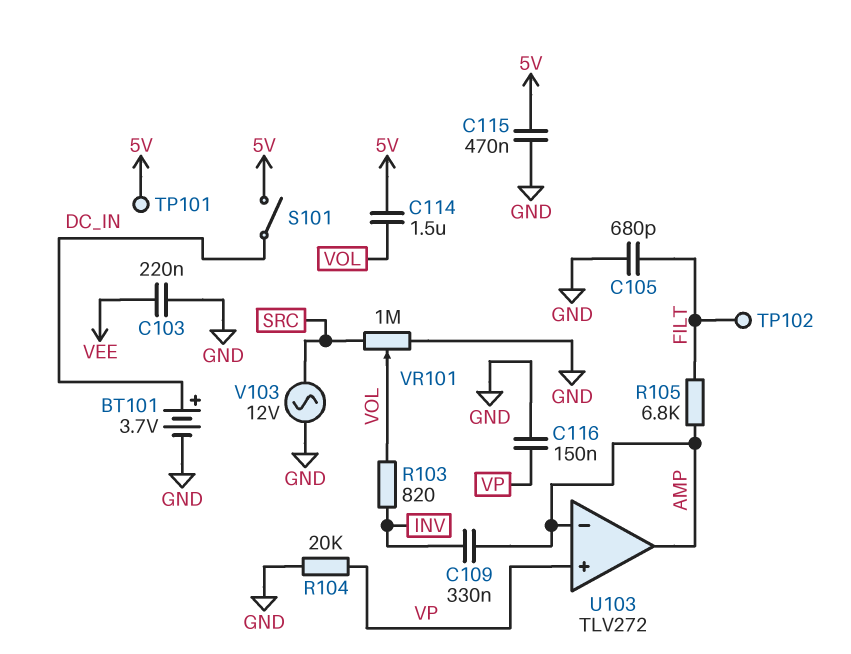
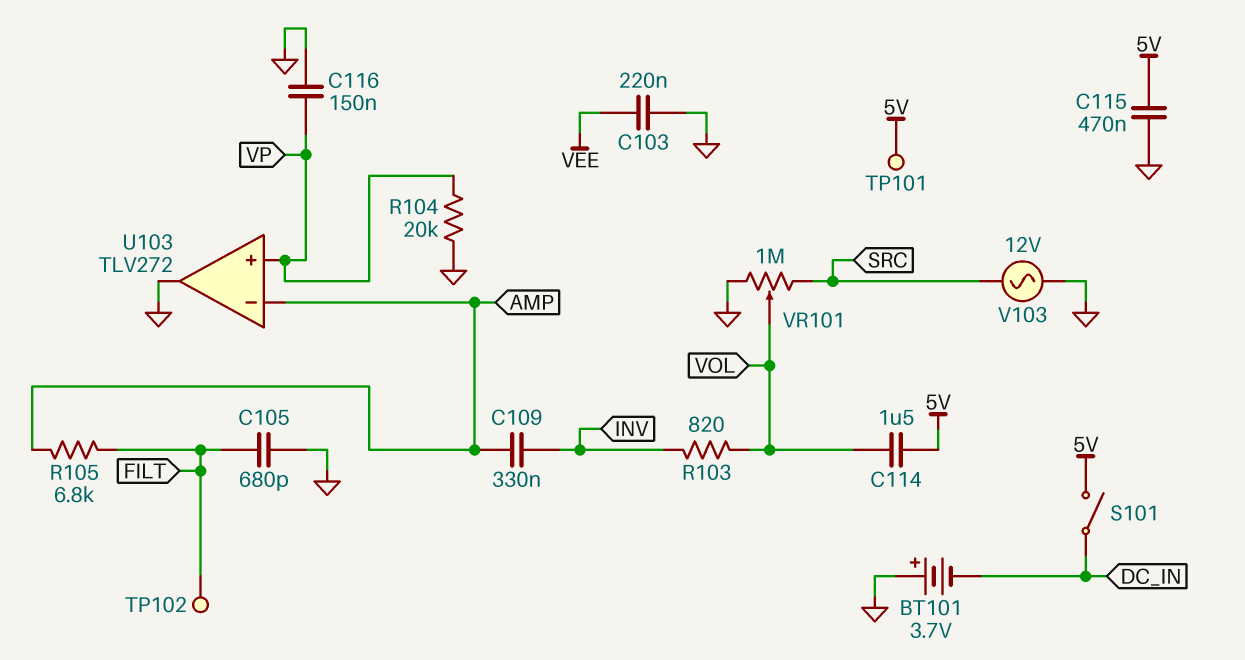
BT101: 3.7V (plus DC_IN, minus GND) -> 3.7V (plus GND, minus DC_IN)
U103 pin out: AMP -> GND

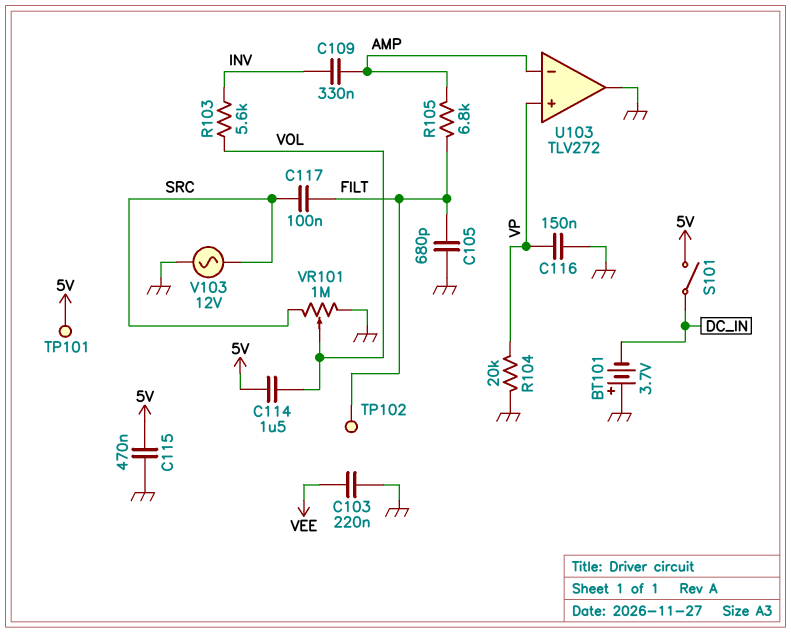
C117: none -> 100nF (FILT, SRC)
R103: 820 (INV, VOL) -> 5.6k (INV, VOL)

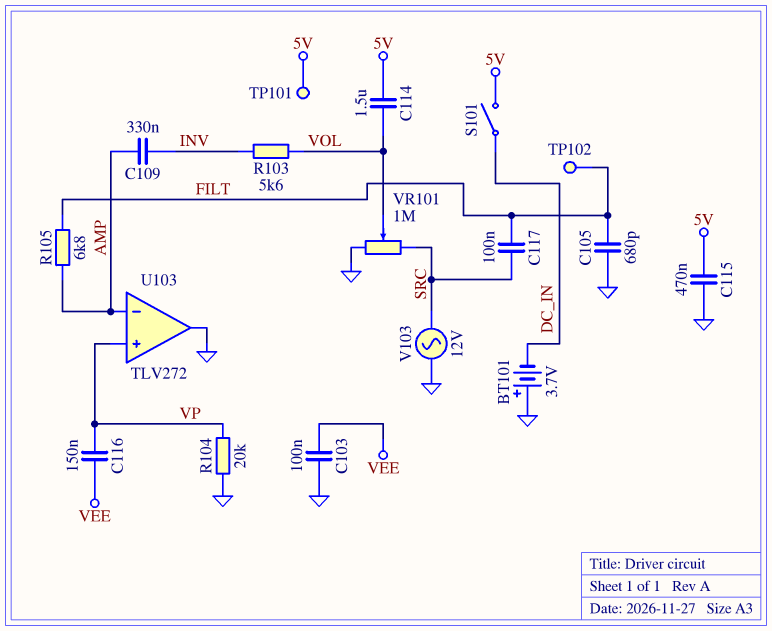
C103: 220nF (GND, VEE) -> 100nF (GND, VEE)
C116: 150nF (GND, VP) -> 150nF (VEE, VP)

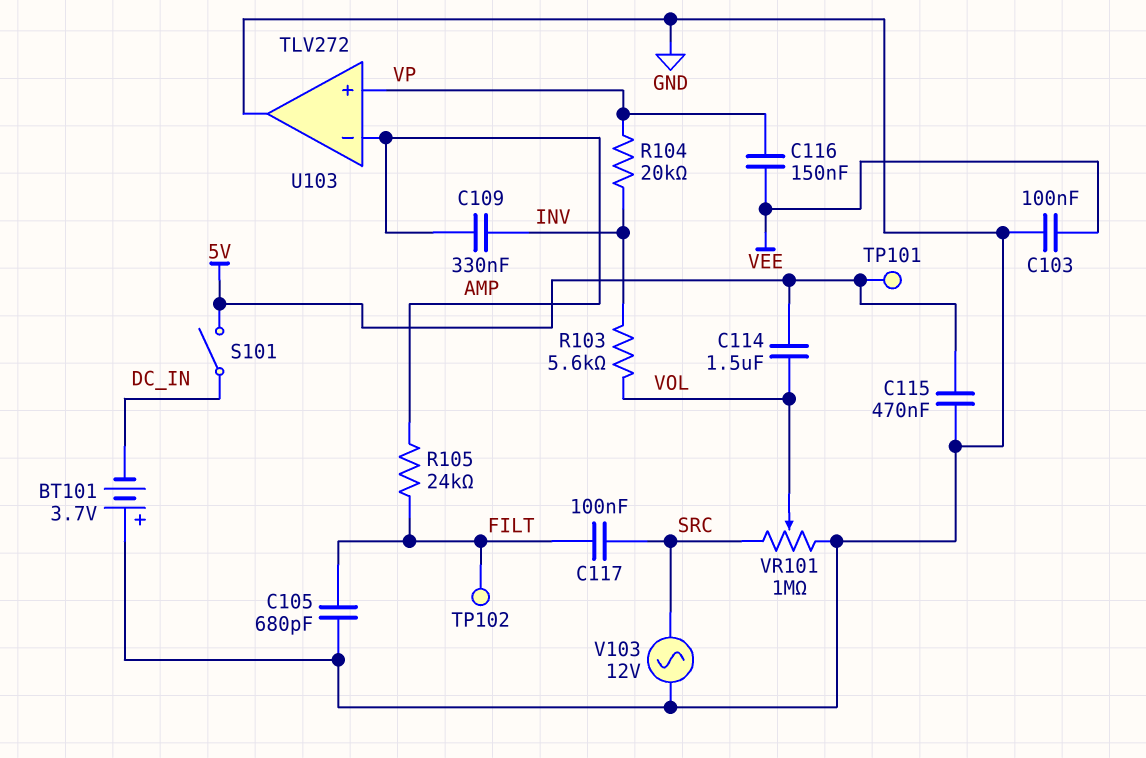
R104: 20k (GND, VP) -> 20k (INV, VP)
R105: 6.8k (AMP, FILT) -> 24k (AMP, FILT)

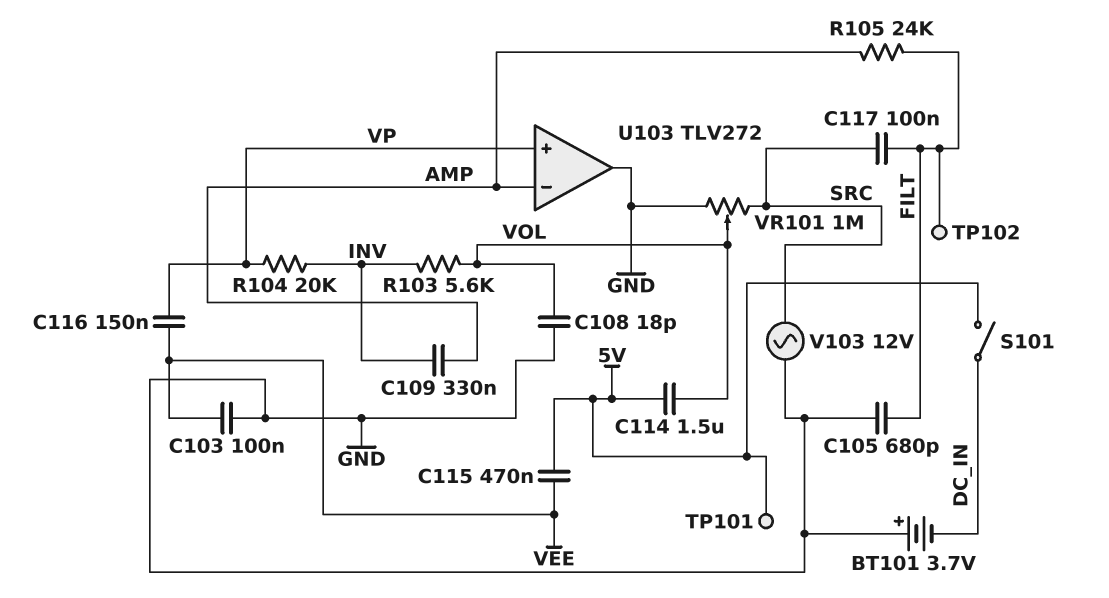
C108: none -> 18pF (GND, VOL)
C115: 470nF (5V, GND) -> 470nF (5V, VEE)

